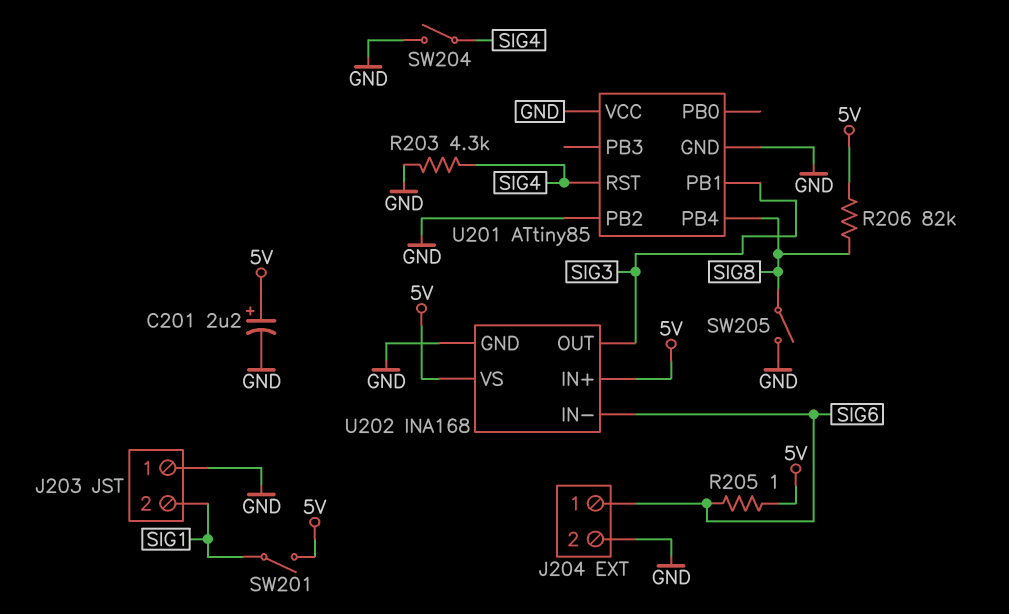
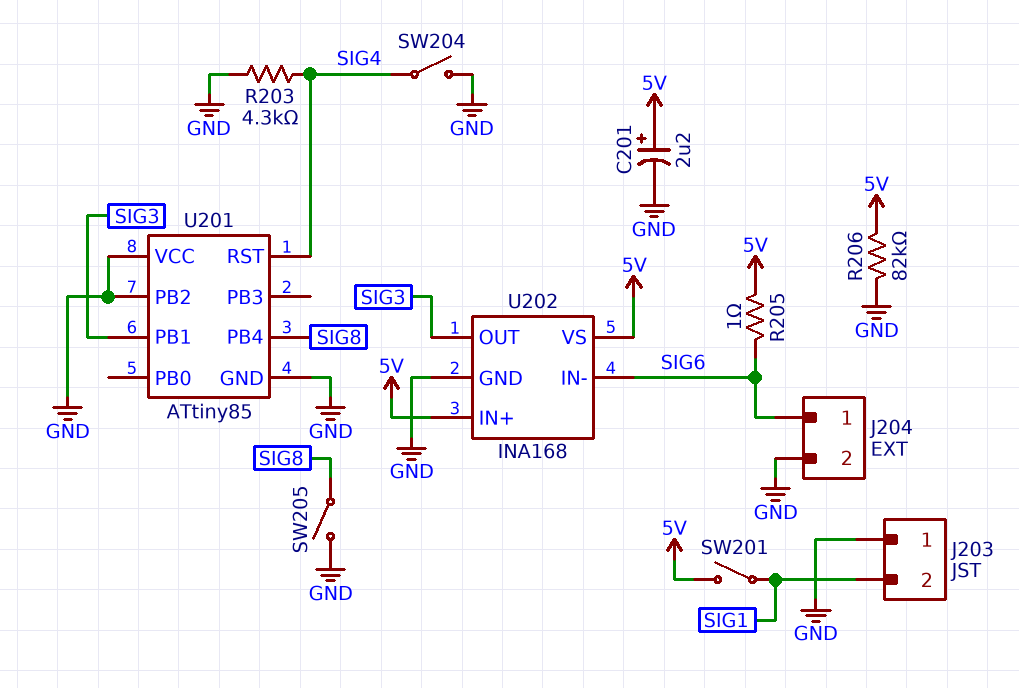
R206: 82k (5V, SIG8) -> 82k (5V, GND)

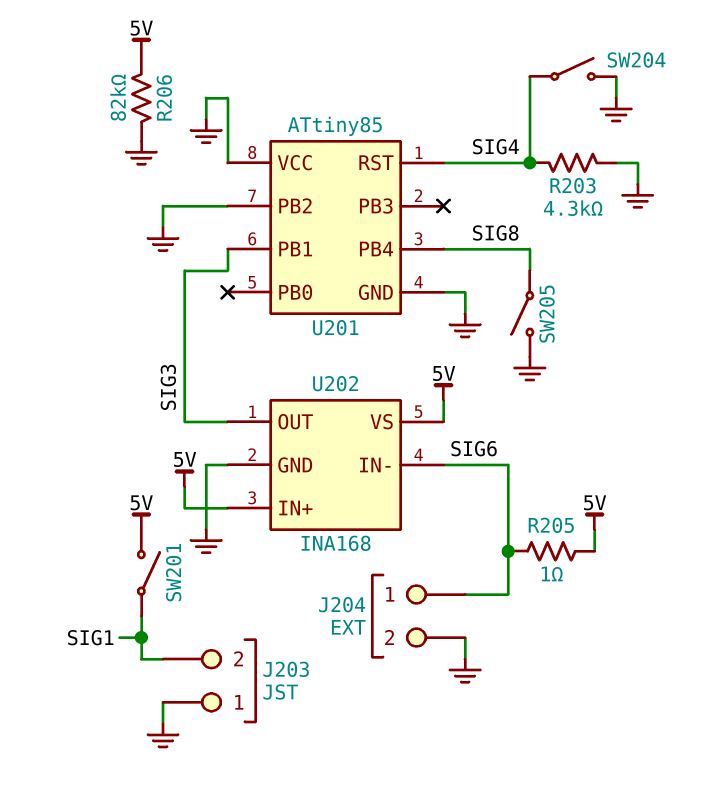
C201: 2.2uF (plus 5V, minus GND) -> none

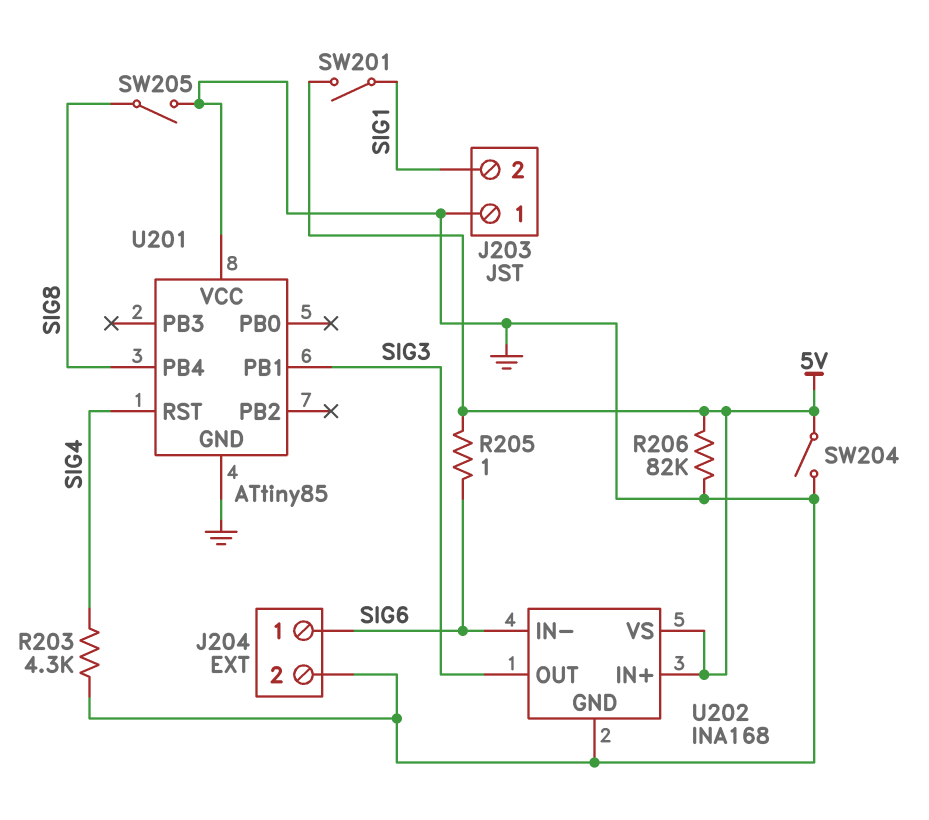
SW204: switch (GND, SIG4) -> switch (5V, GND)
U201 pin PB2: GND -> none

